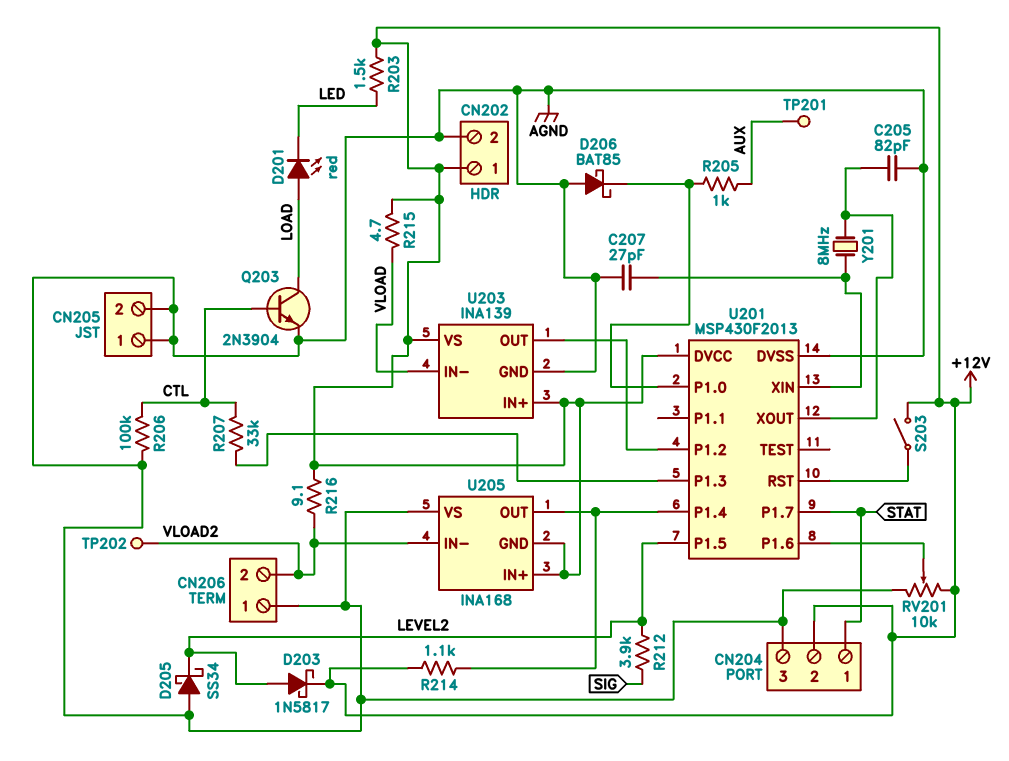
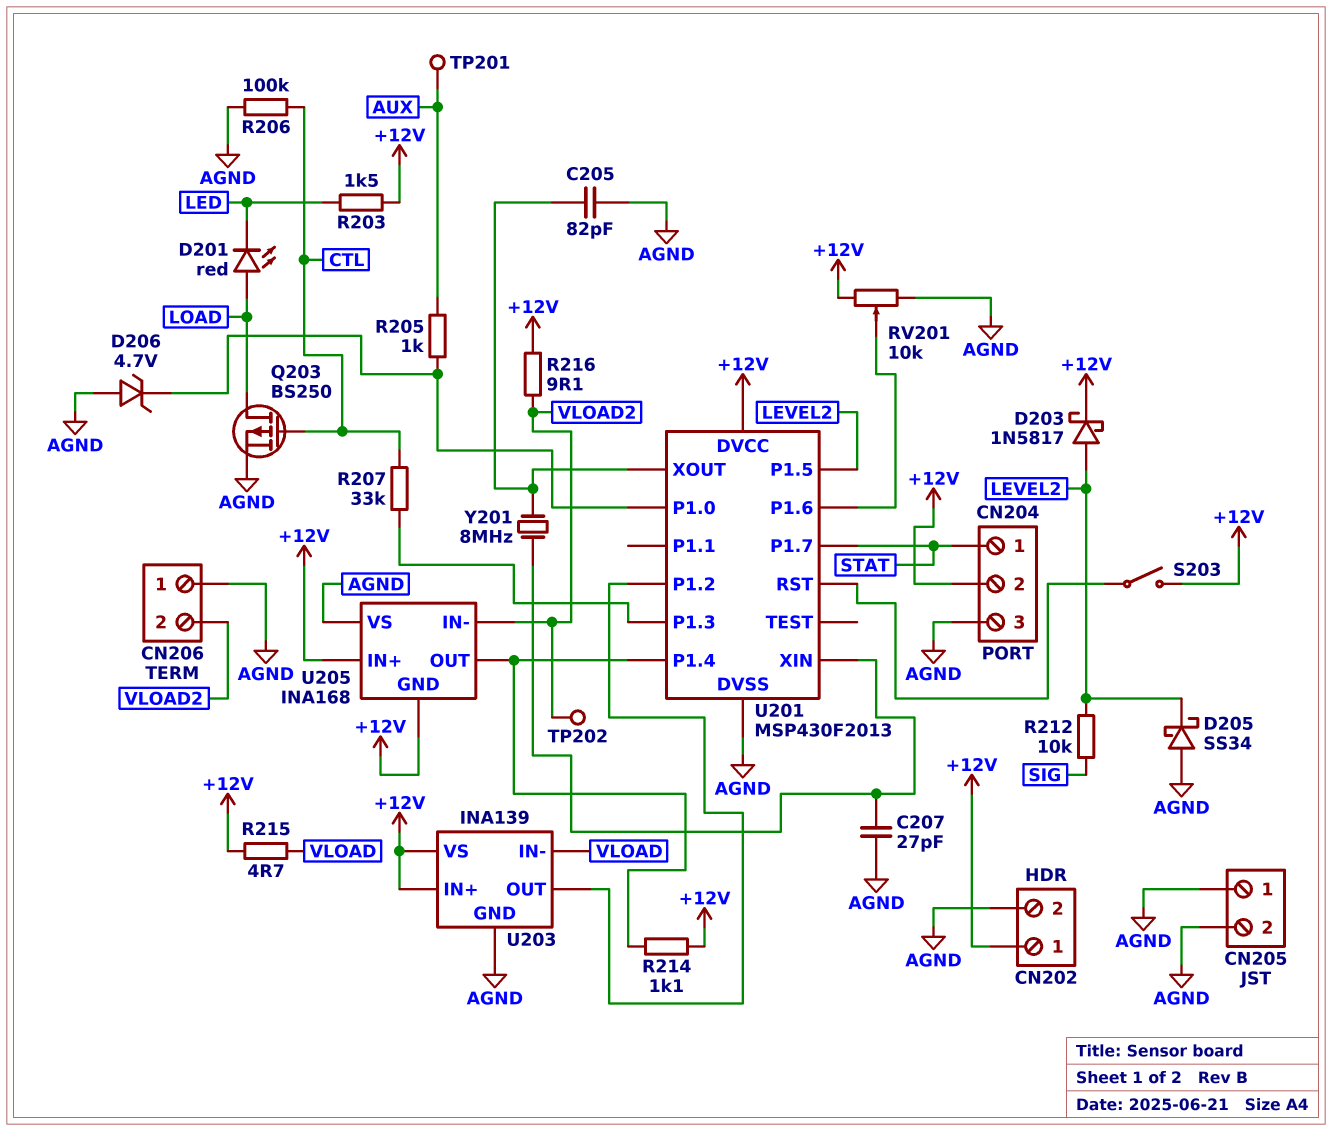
D206: schottky BAT85 (A AGND, K U201/P1.0) -> zener 4.7V (A AGND, K U201/P1.0)
Q203: NPN 2N3904 (B CTL, C LOAD, E AGND) -> PMOS BS250 (G CTL, D LOAD, S AGND)
R212: 3.9k (LEVEL2, SIG) -> 10k (LEVEL2, SIG)

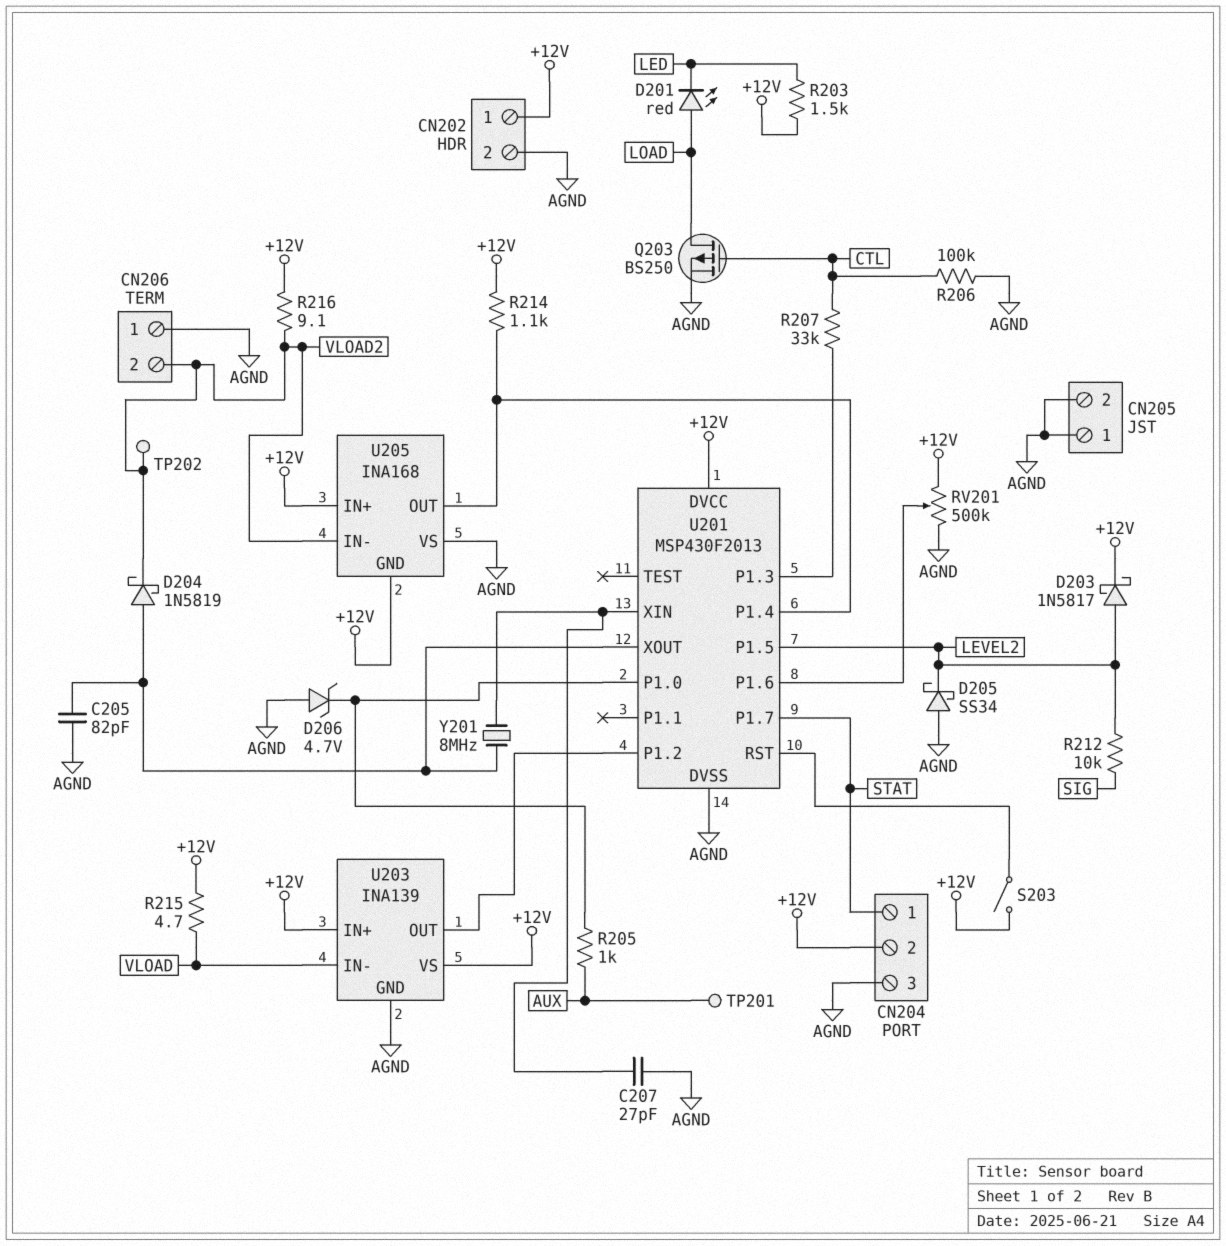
D204: none -> schottky 1N5819 (A U201/XOUT, K VLOAD2)
RV201: 10k (+12V, AGND, wiper U201/P1.6) -> 500k (+12V, AGND, wiper U201/P1.6)

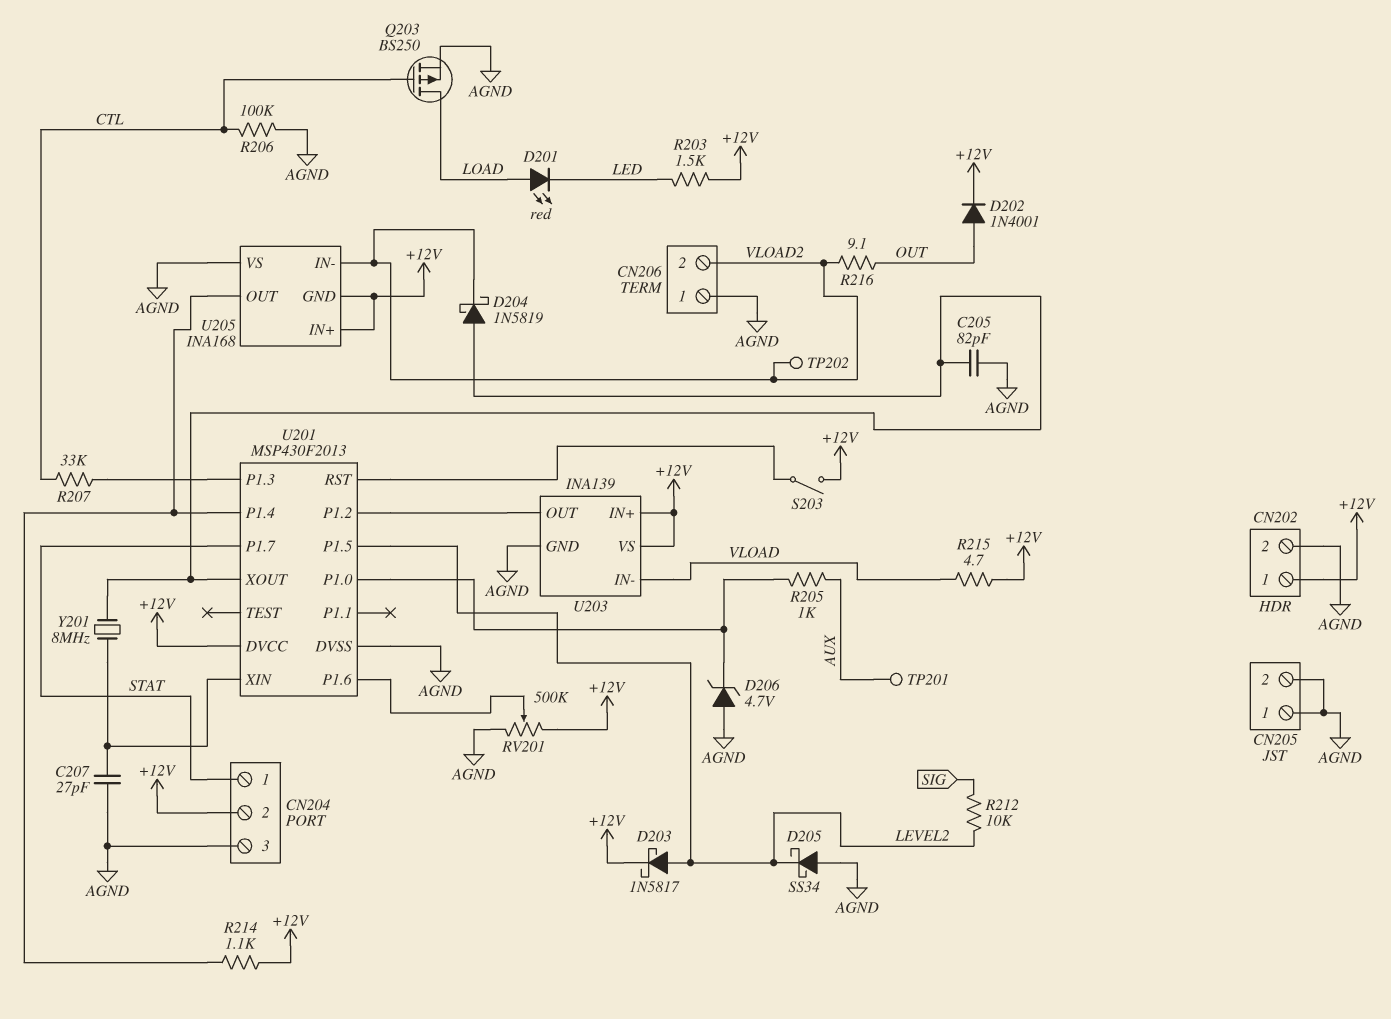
D202: none -> diode 1N4001 (A OUT, K +12V)
R216: 9.1 (+12V, VLOAD2) -> 9.1 (OUT, VLOAD2)

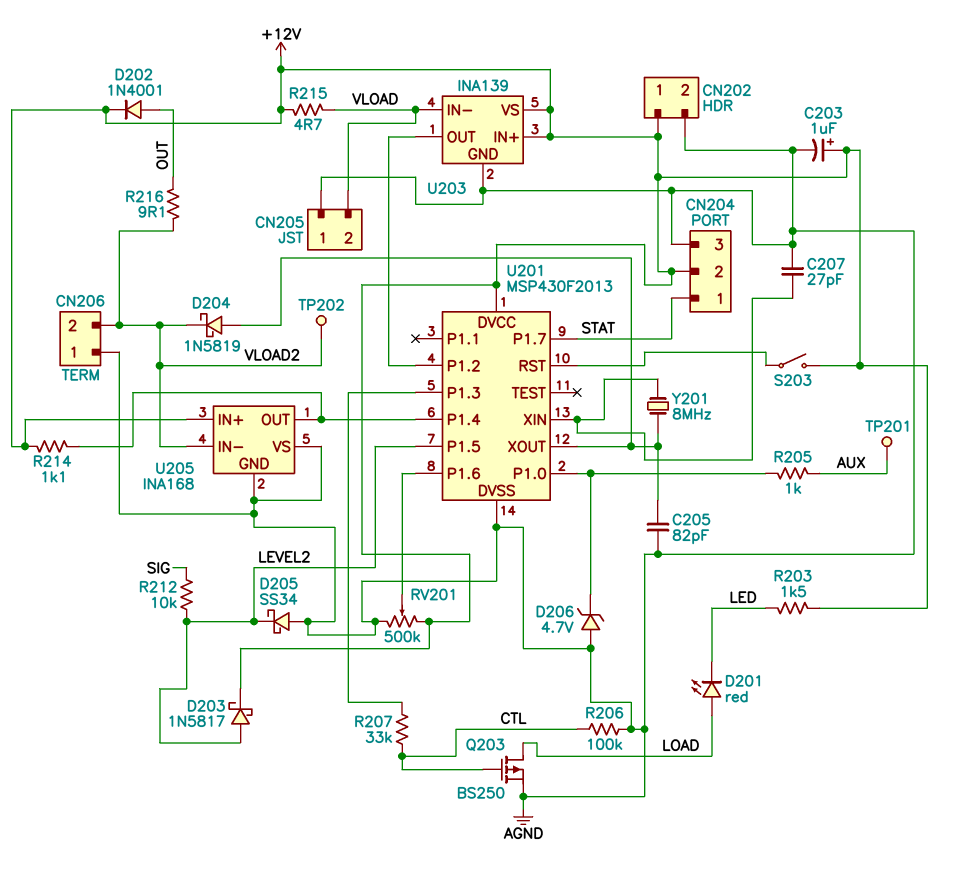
C203: none -> 1uF (plus +12V, minus AGND)
CN205 pin 2: AGND -> VLOAD
U205 pin GND: +12V -> AGND

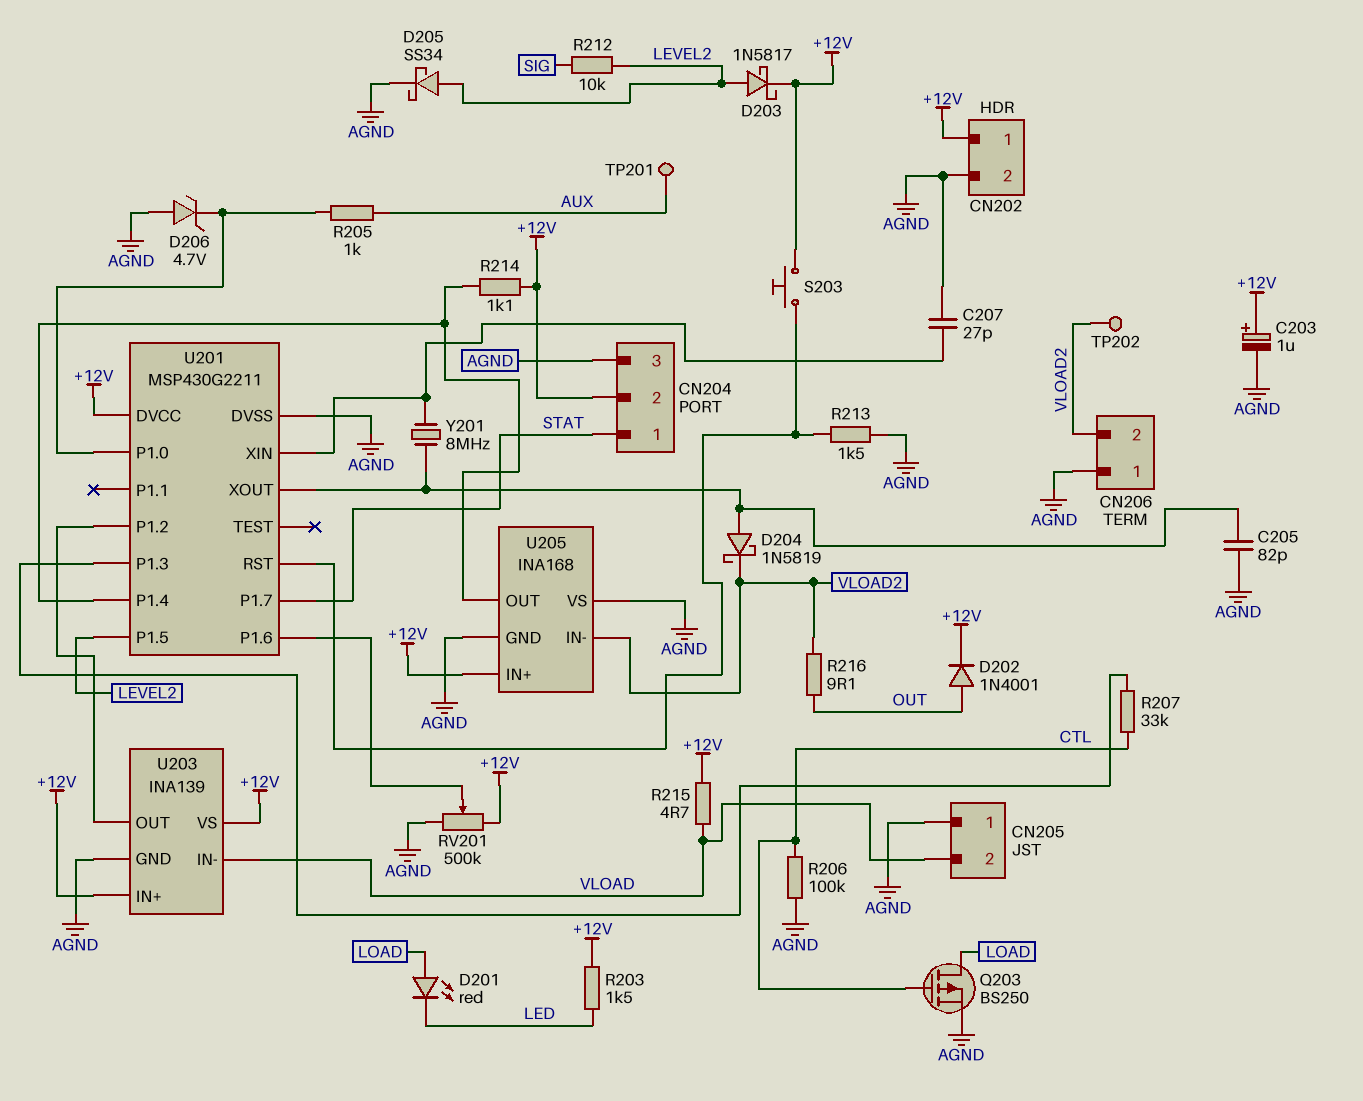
D205: schottky SS34 (A AGND, K LEVEL2) -> schottky SS34 (A LEVEL2, K AGND)
R213: none -> 1.5k (AGND, U201/RST)
S203: switch (+12V, U201/RST) -> button (+12V, U201/RST)
U201: MSP430F2013 -> MSP430G2211

